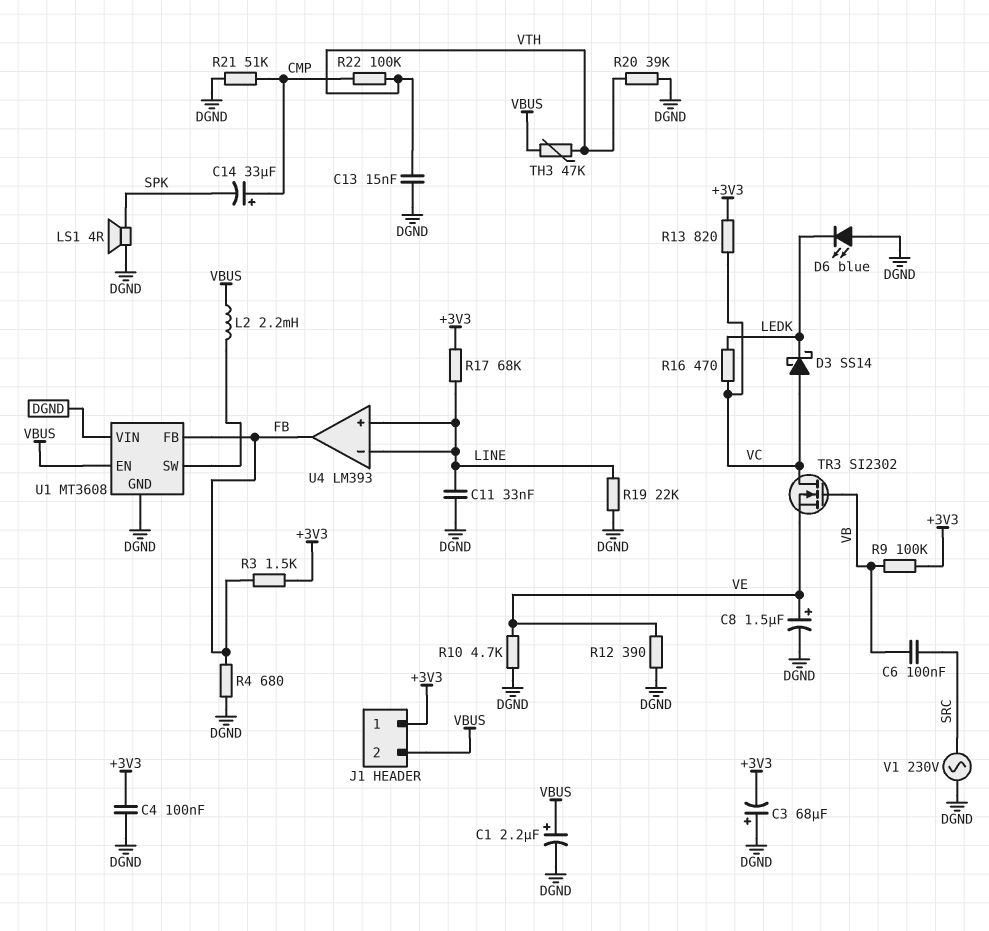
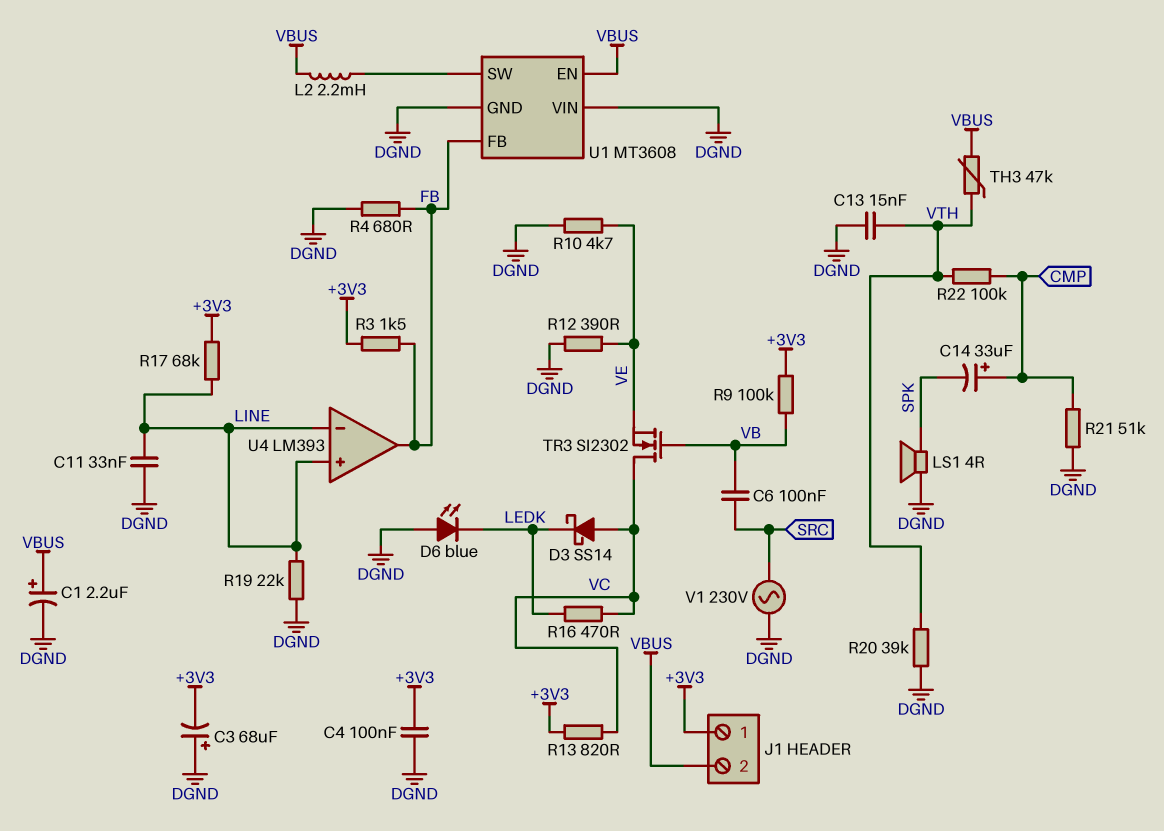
C8: 1.5uF (plus VE, minus DGND) -> none

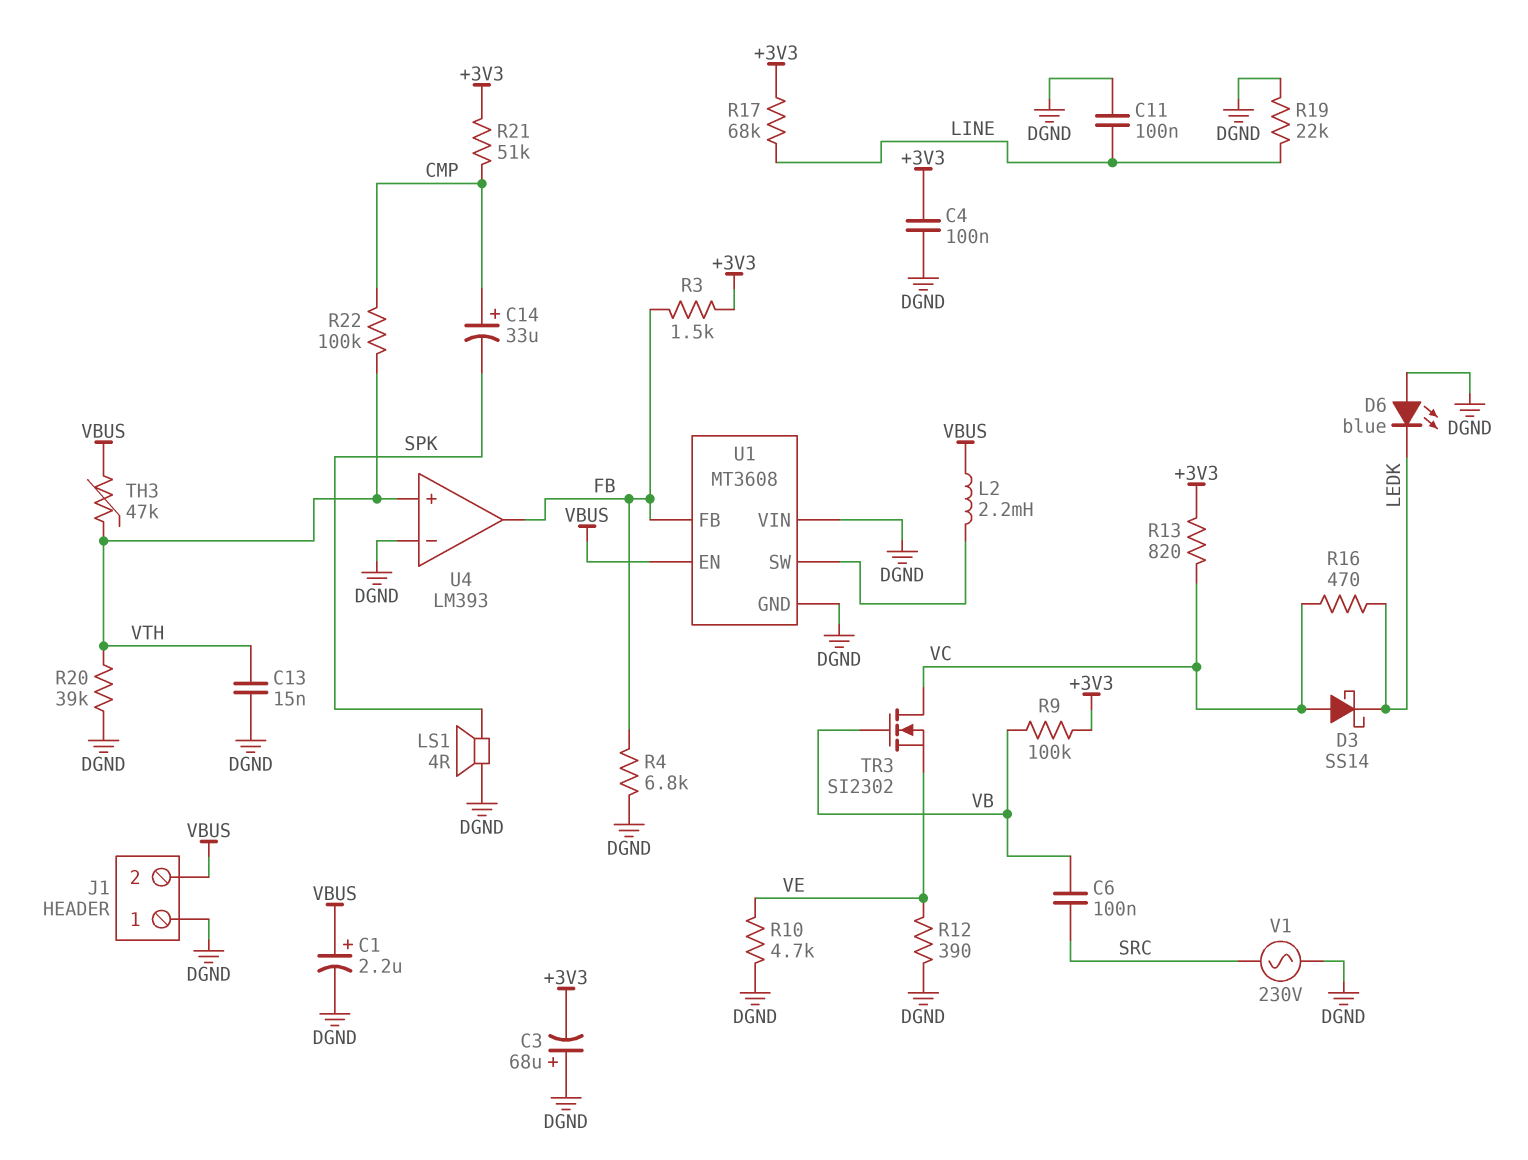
C11: 33nF (DGND, LINE) -> 100nF (DGND, LINE)
J1 pin 1: +3V3 -> DGND
R4: 680 (DGND, FB) -> 6.8k (DGND, FB)
R21: 51k (CMP, DGND) -> 51k (+3V3, CMP)
U4 pin in+: LINE -> VTH
U4 pin in-: LINE -> DGND

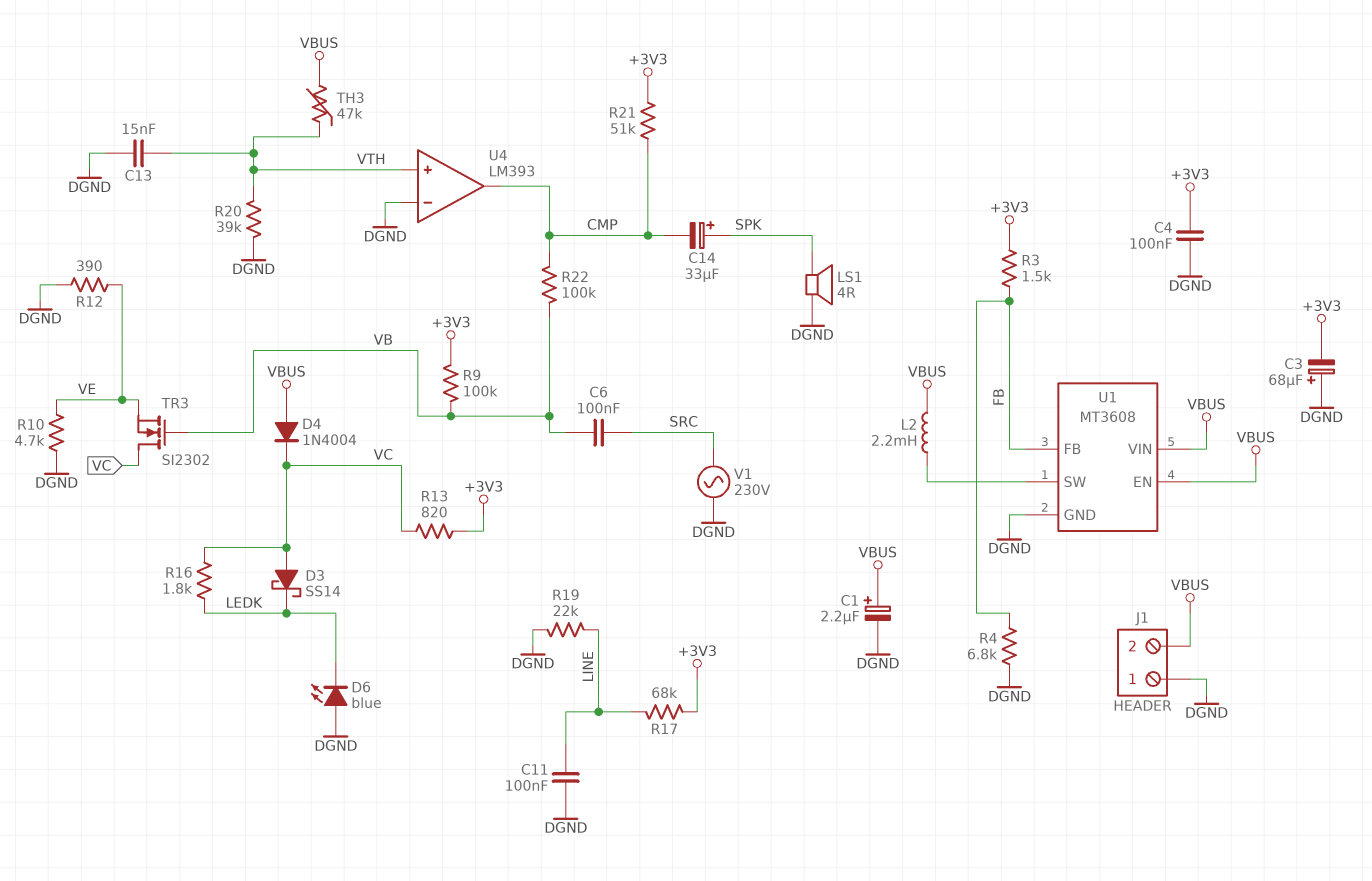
C14: 33uF (plus CMP, minus SPK) -> 33uF (plus SPK, minus CMP)
D4: none -> diode 1N4004 (A VBUS, K VC)
R16: 470 (LEDK, VC) -> 1.8k (LEDK, VC)
R22: 100k (CMP, VTH) -> 100k (CMP, VB)
U1 pin VIN: DGND -> VBUS
U4 pin out: FB -> CMP

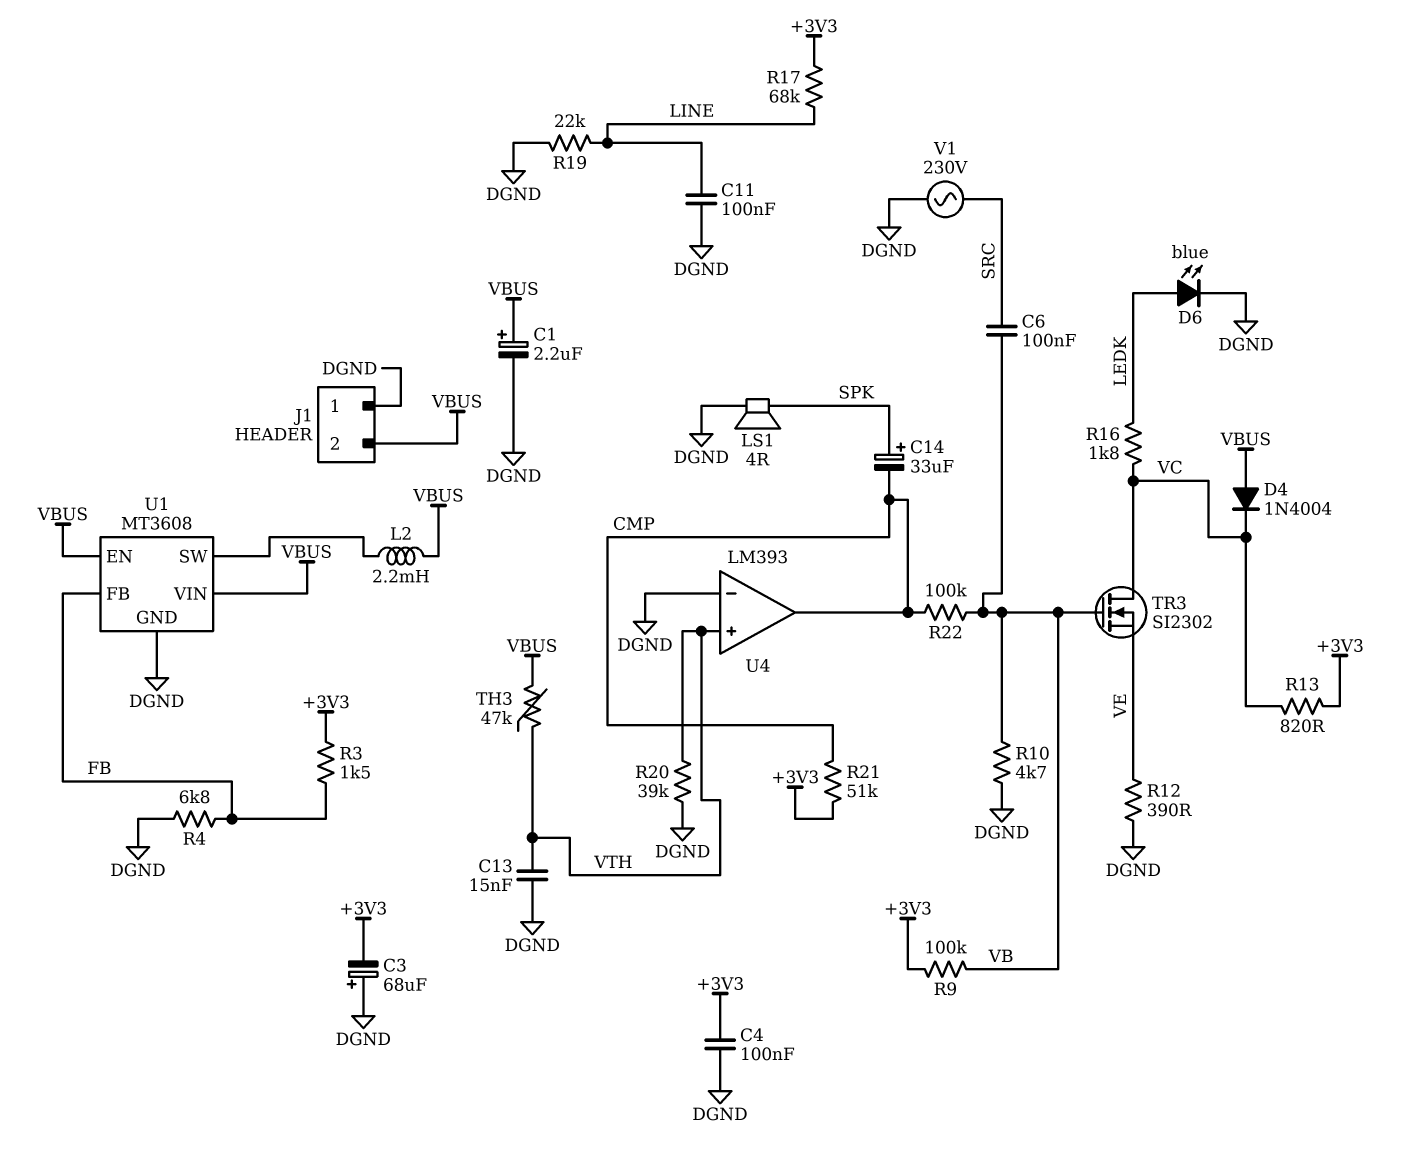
D3: schottky SS14 (A VC, K LEDK) -> none
D6: LED blue (A DGND, K LEDK) -> LED blue (A LEDK, K DGND)
R10: 4.7k (DGND, VE) -> 4.7k (DGND, VB)

